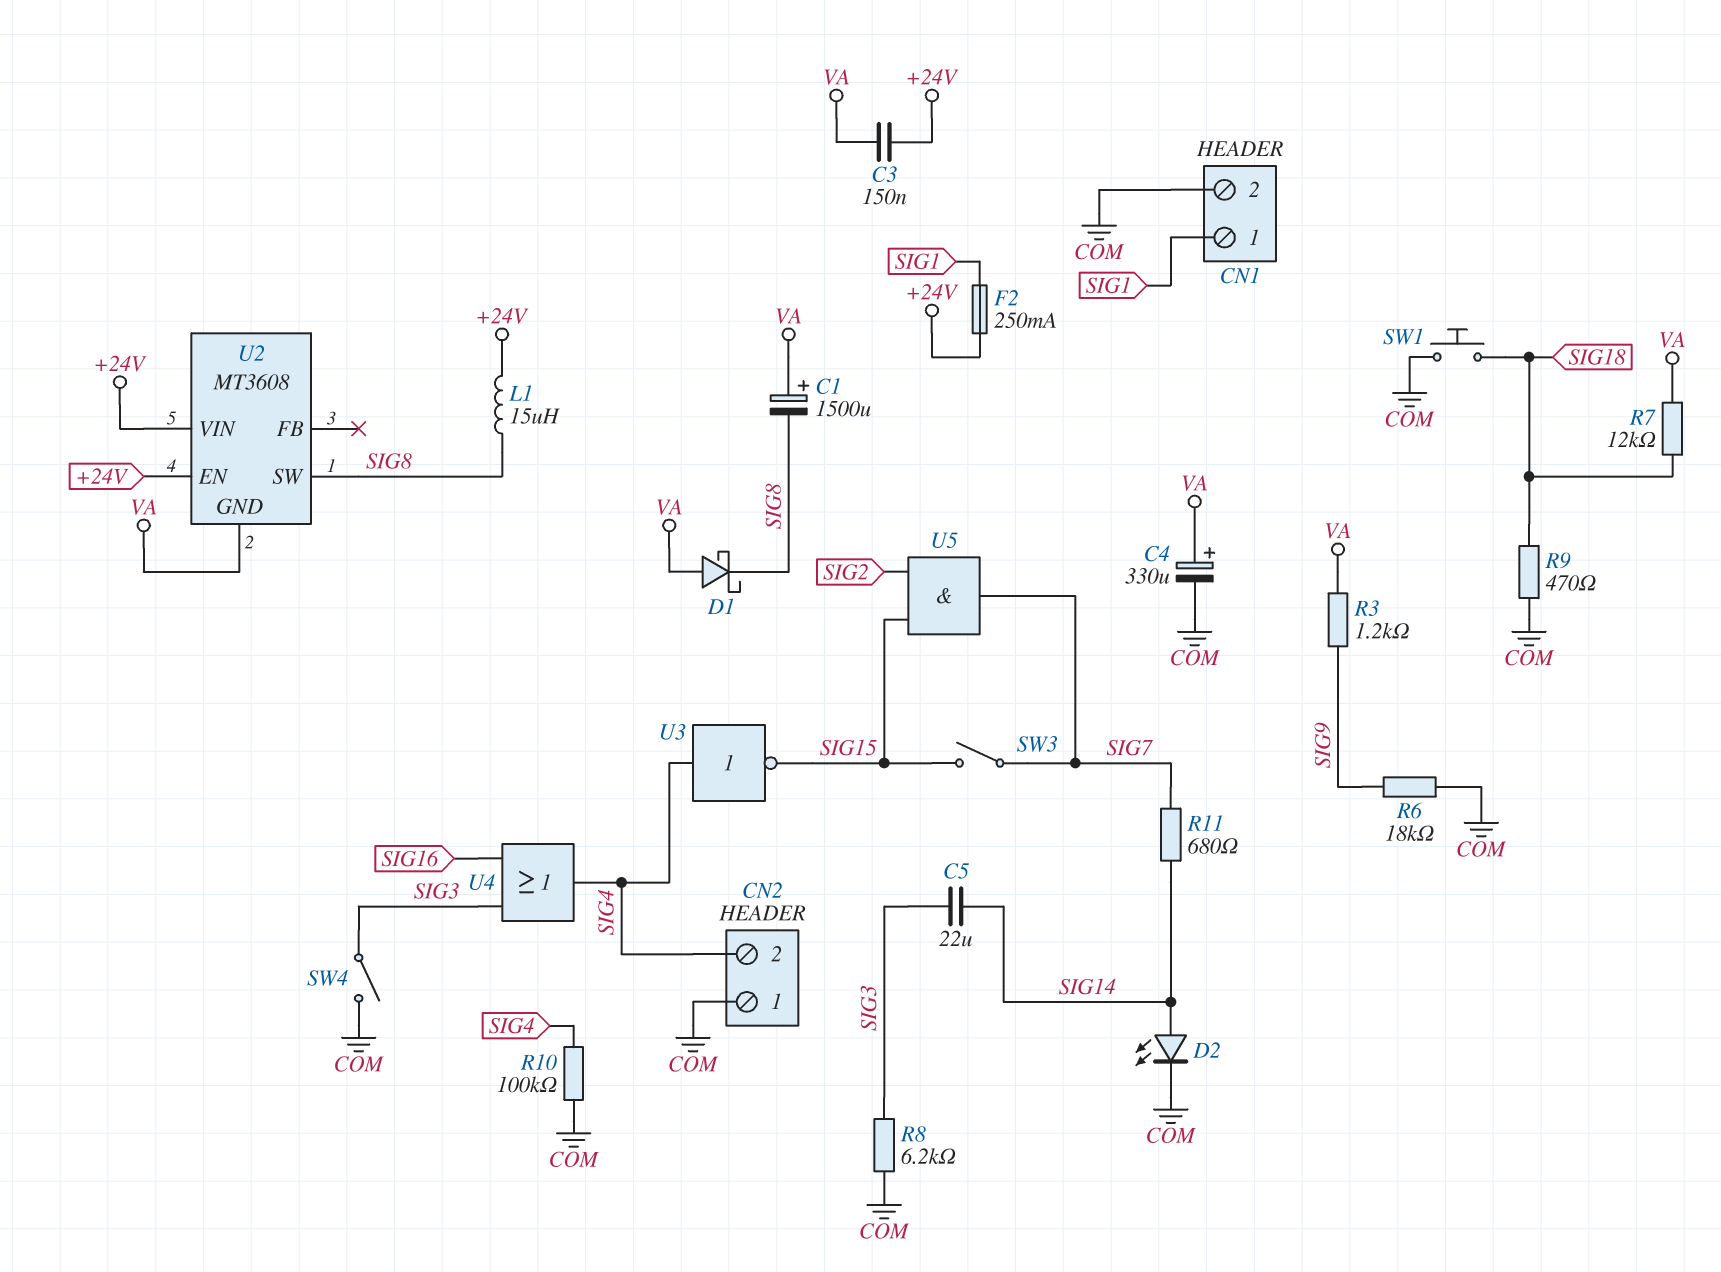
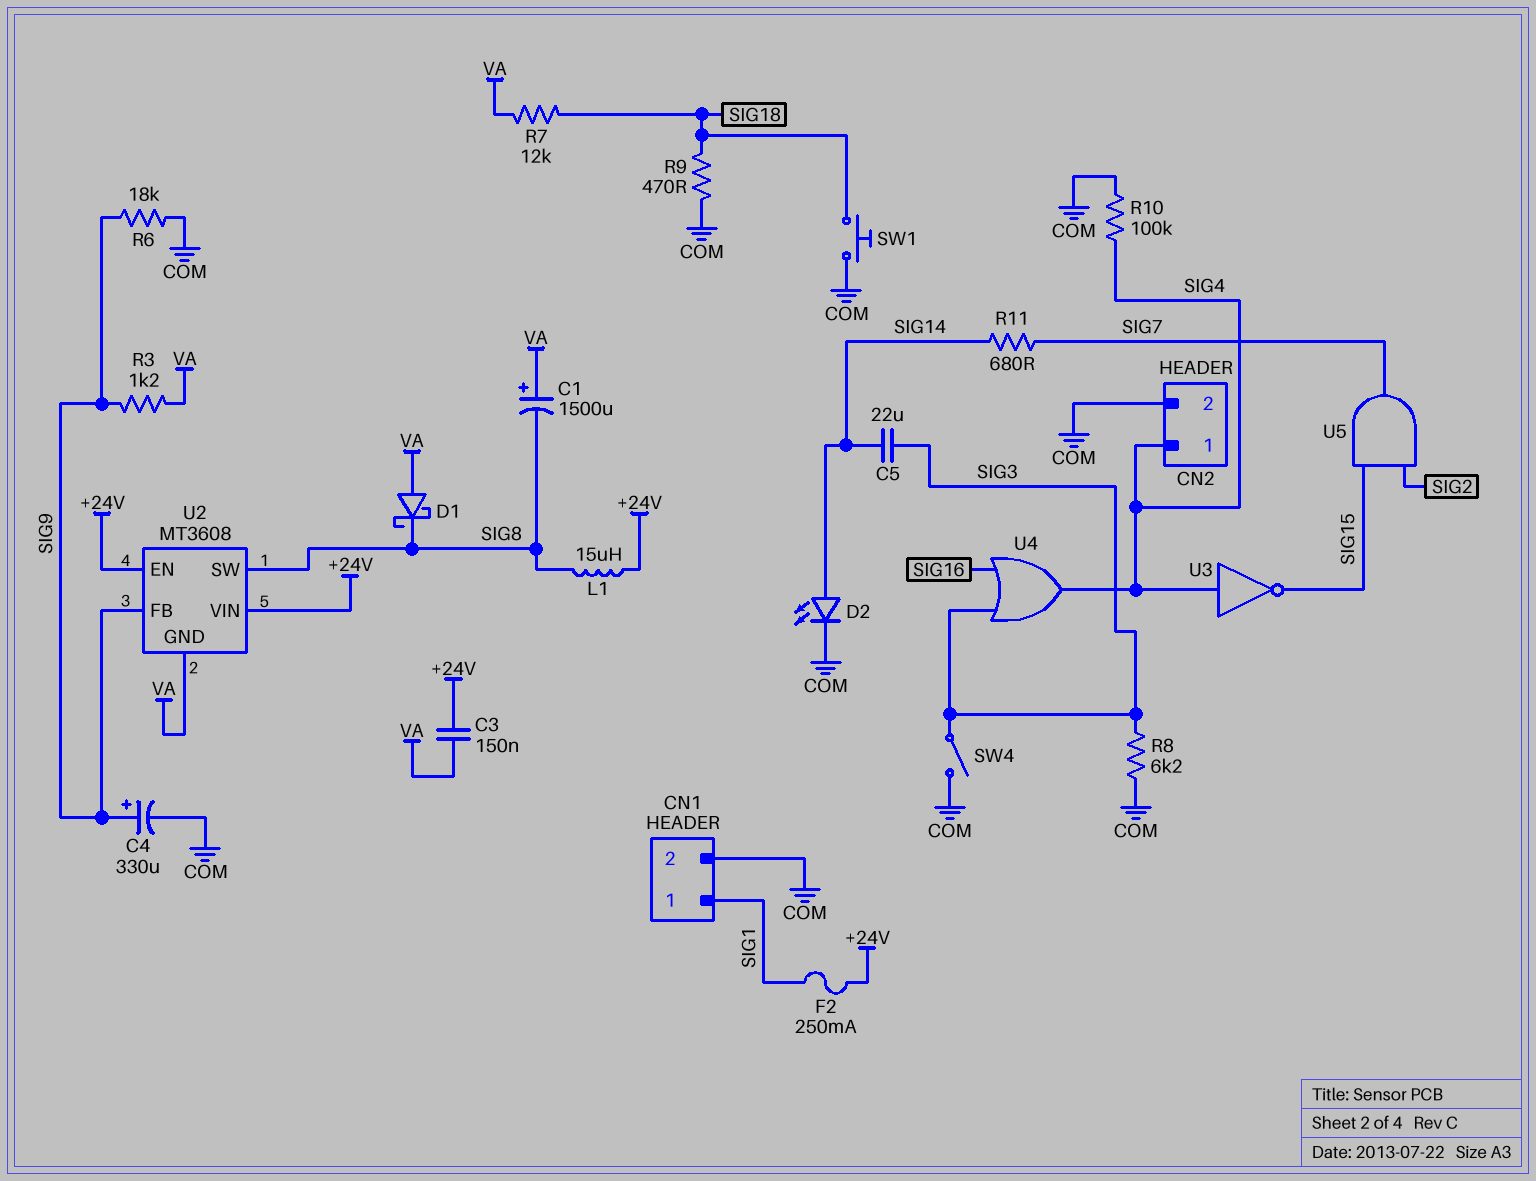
C4: 330uF (plus VA, minus COM) -> 330uF (plus SIG9, minus COM)
CN2 pin 1: COM -> SIG4
CN2 pin 2: SIG4 -> COM
SW3: switch (SIG7, SIG15) -> none
U2 pin FB: none -> SIG9

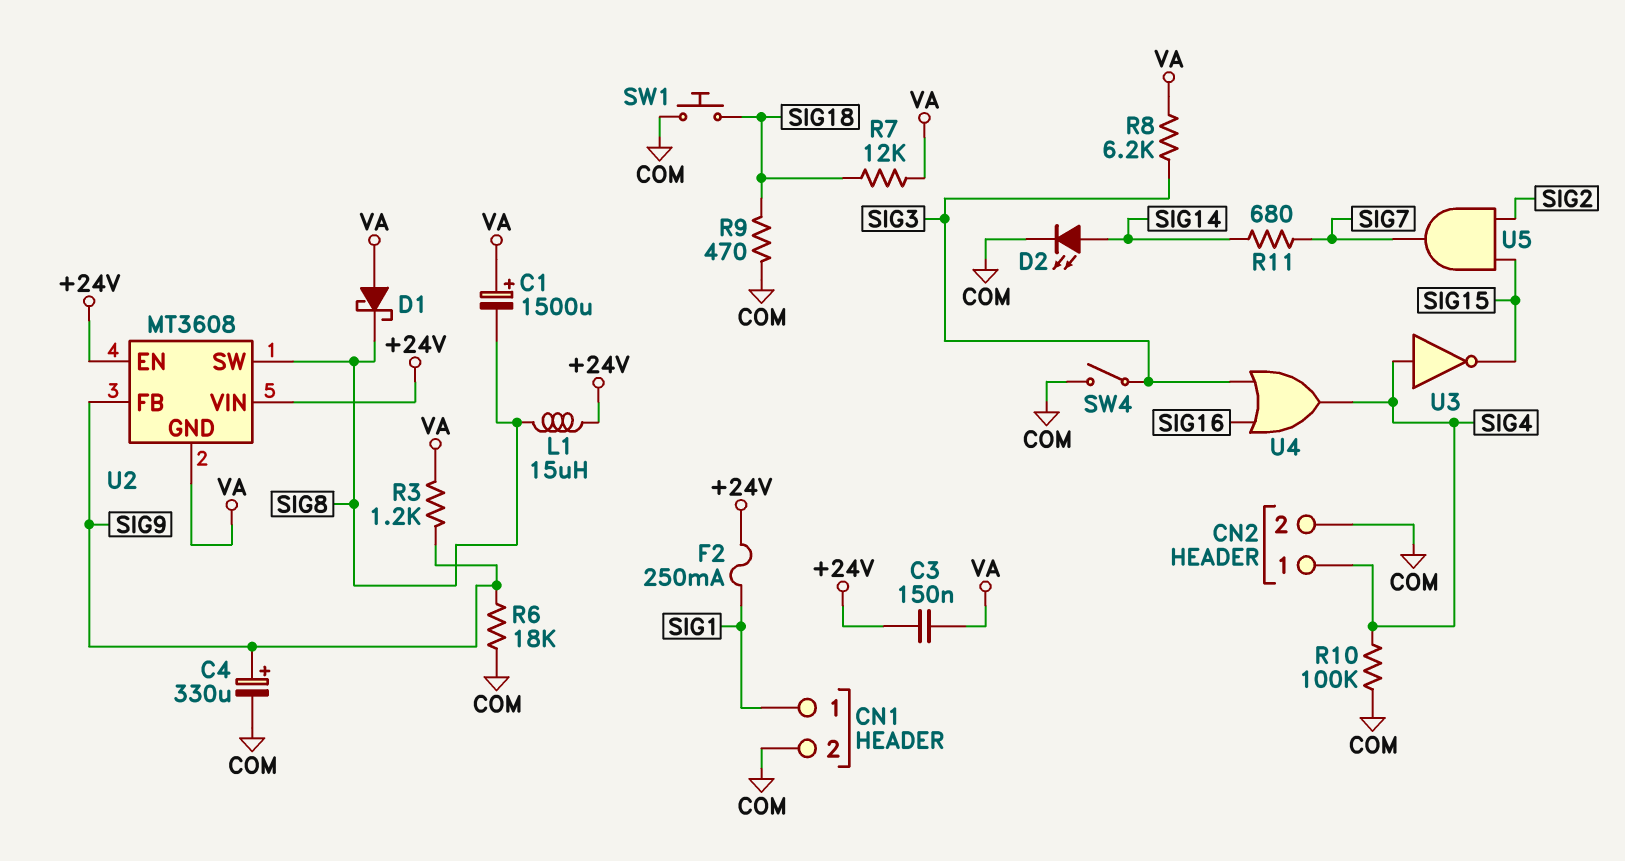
C5: 22uF (SIG3, SIG14) -> none
R8: 6.2k (COM, SIG3) -> 6.2k (SIG3, VA)

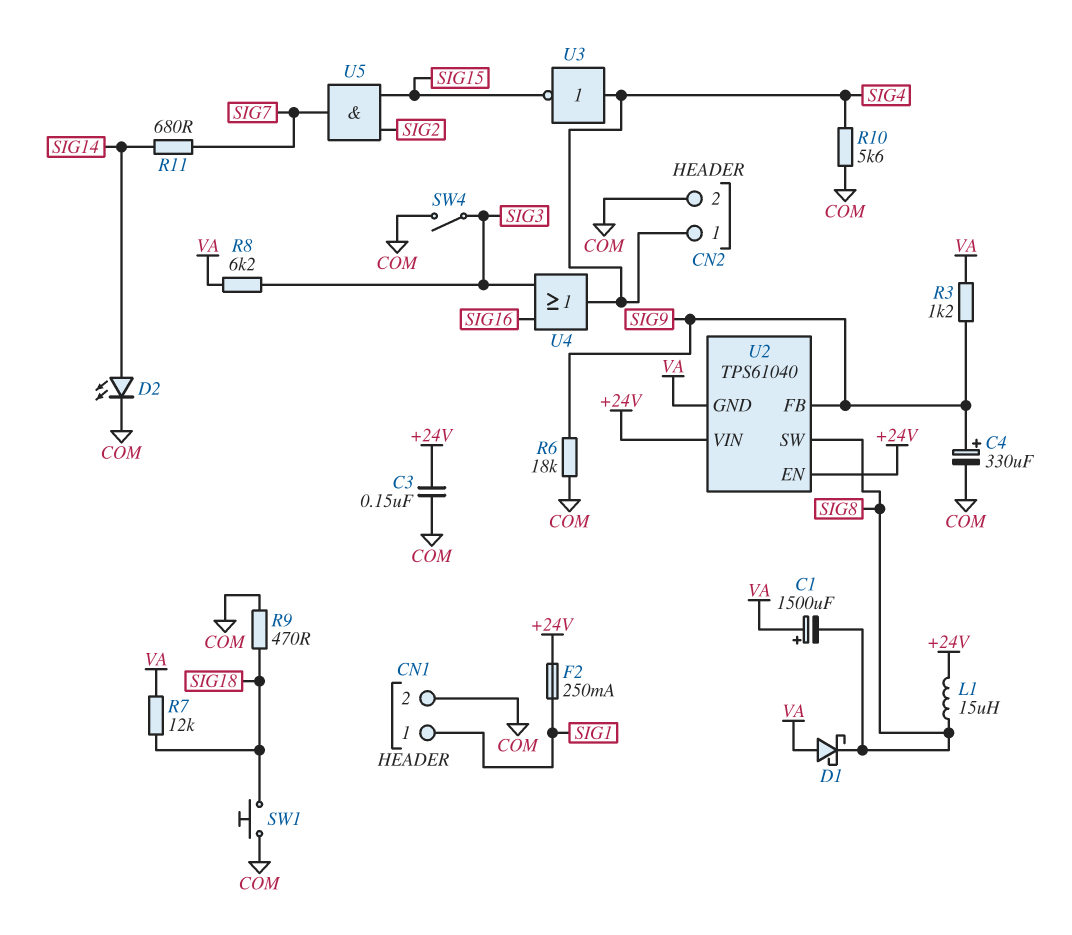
C3: 150nF (+24V, VA) -> 150nF (+24V, COM)
R10: 100k (COM, SIG4) -> 5.6k (COM, SIG4)
U2: MT3608 -> TPS61040

